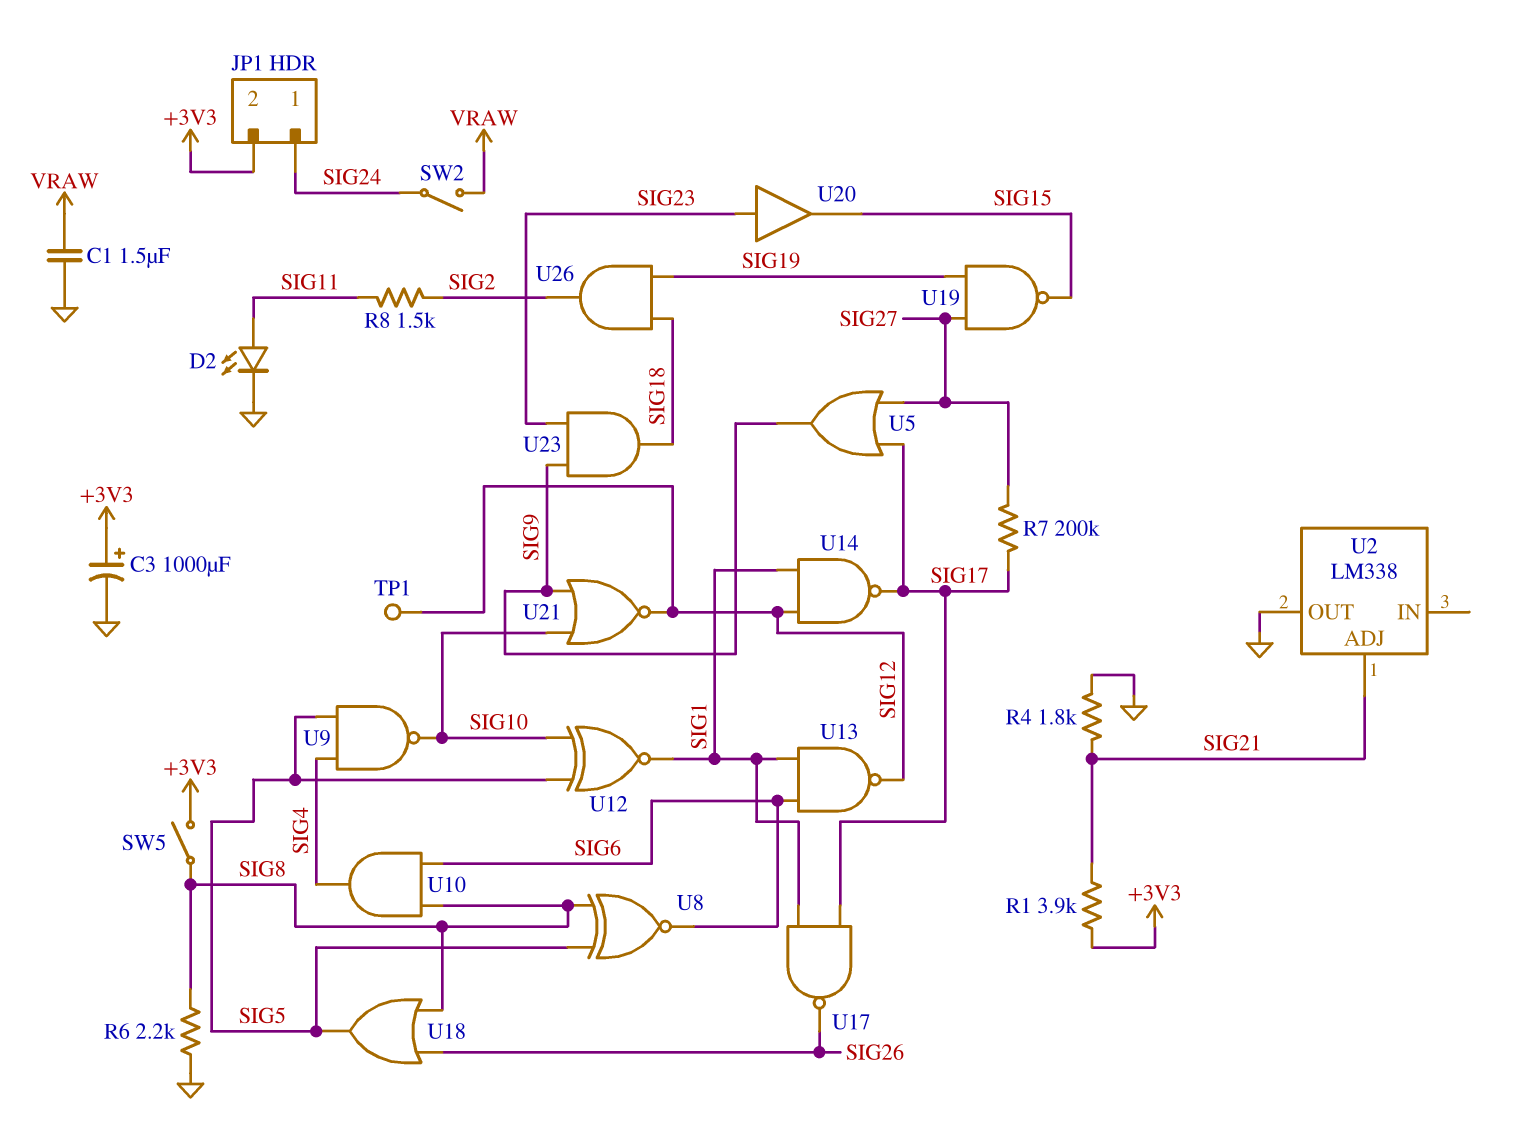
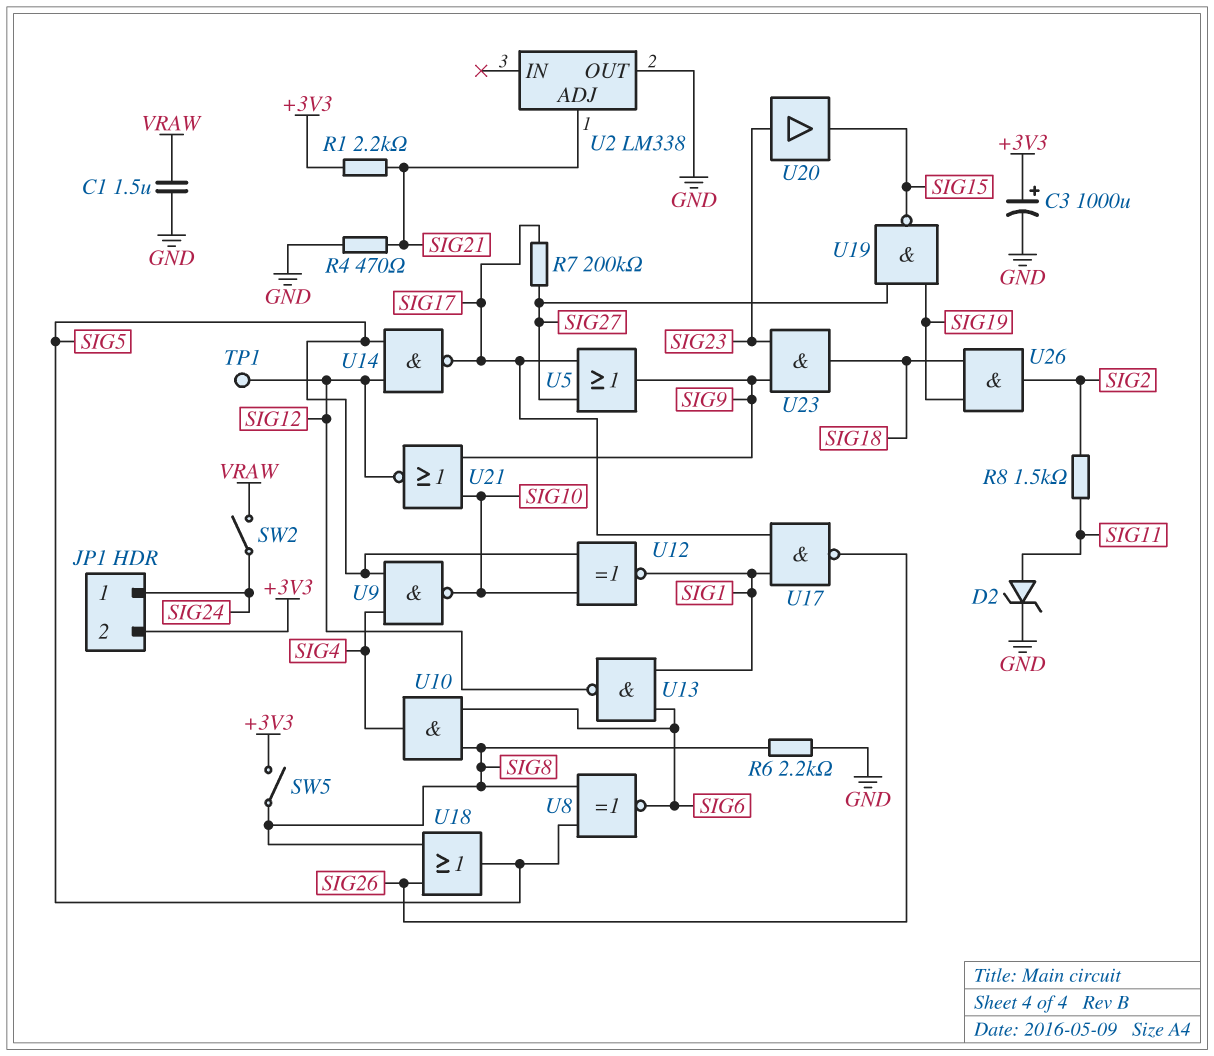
D2: LED (A SIG11, K GND) -> zener (A SIG11, K GND)
R1: 3.9k (+3V3, SIG21) -> 2.2k (+3V3, SIG21)
R4: 1.8k (GND, SIG21) -> 470 (GND, SIG21)
U14: NAND (in SIG1, in SIG12, out SIG17) -> NAND (in SIG5, in SIG12, out SIG17)

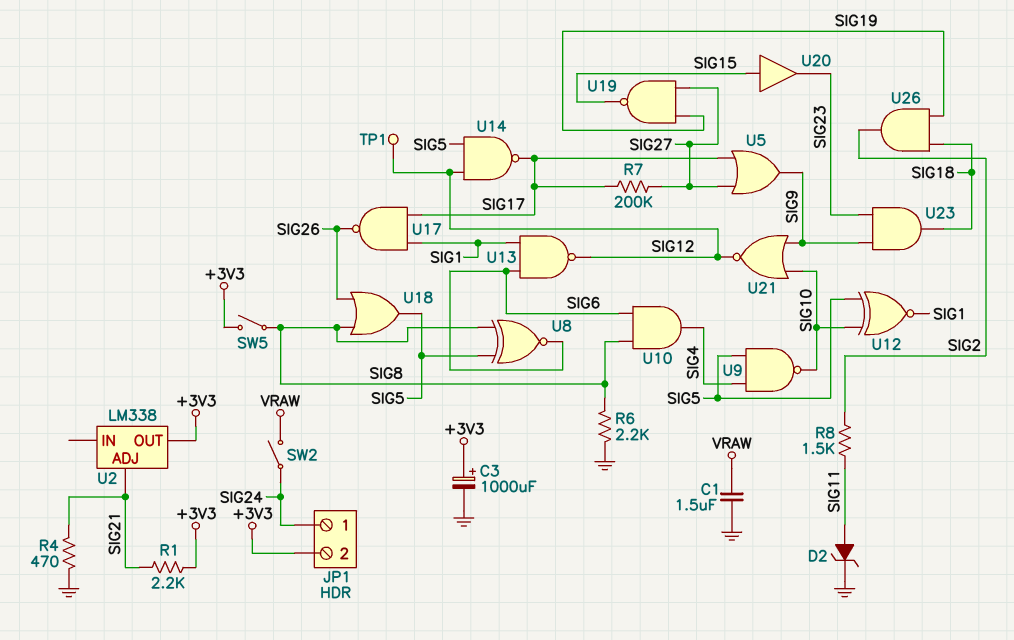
U2 pin OUT: GND -> +3V3
U20: buffer (in SIG23, out SIG15) -> buffer (in SIG15, out SIG23)

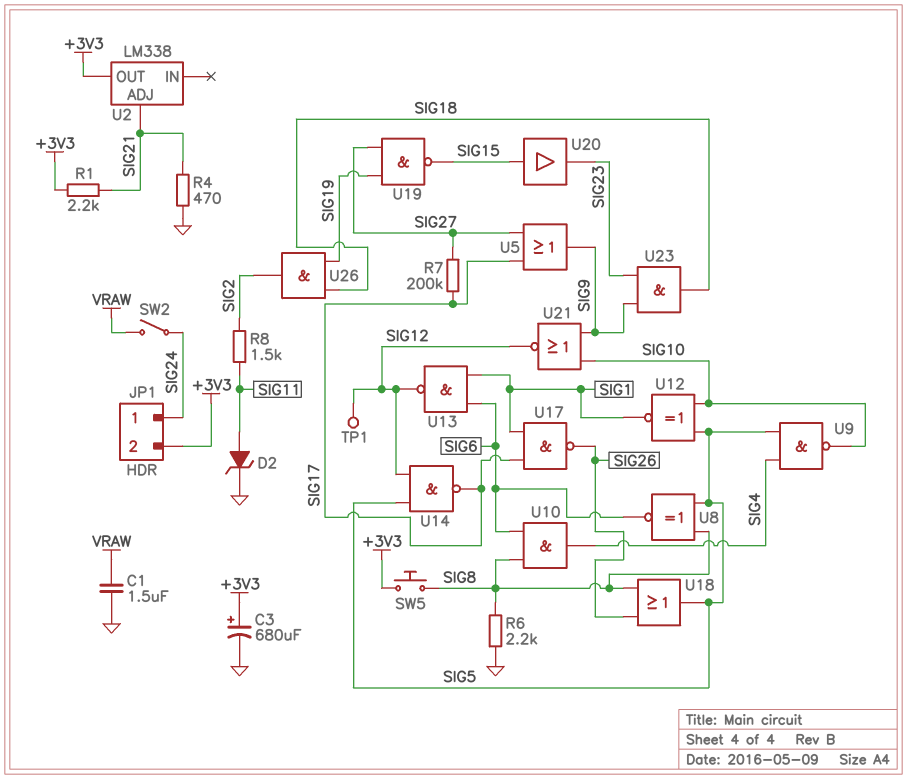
C3: 1000uF (plus +3V3, minus GND) -> 680uF (plus +3V3, minus GND)
SW5: switch (+3V3, SIG8) -> button (+3V3, SIG8)

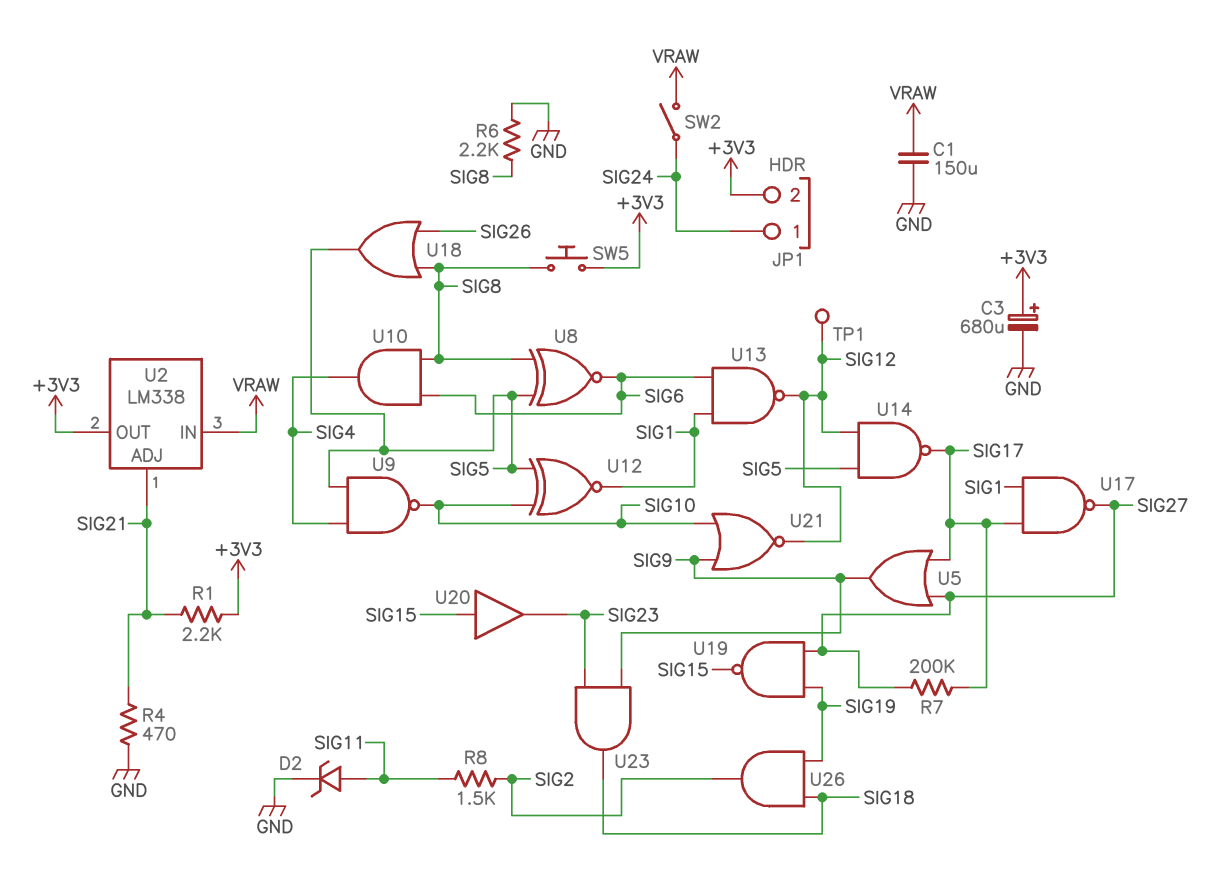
C1: 1.5uF (GND, VRAW) -> 150uF (GND, VRAW)
U2 pin IN: none -> VRAW
U17: NAND (in SIG1, in SIG17, out SIG26) -> NAND (in SIG1, in SIG17, out SIG27)

